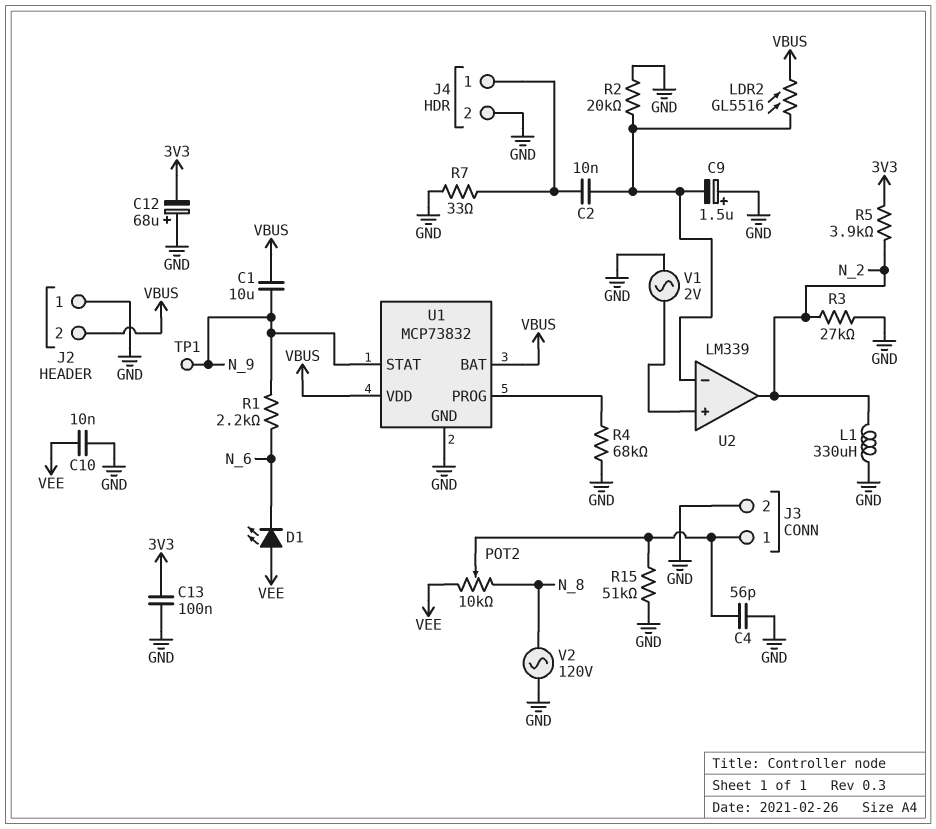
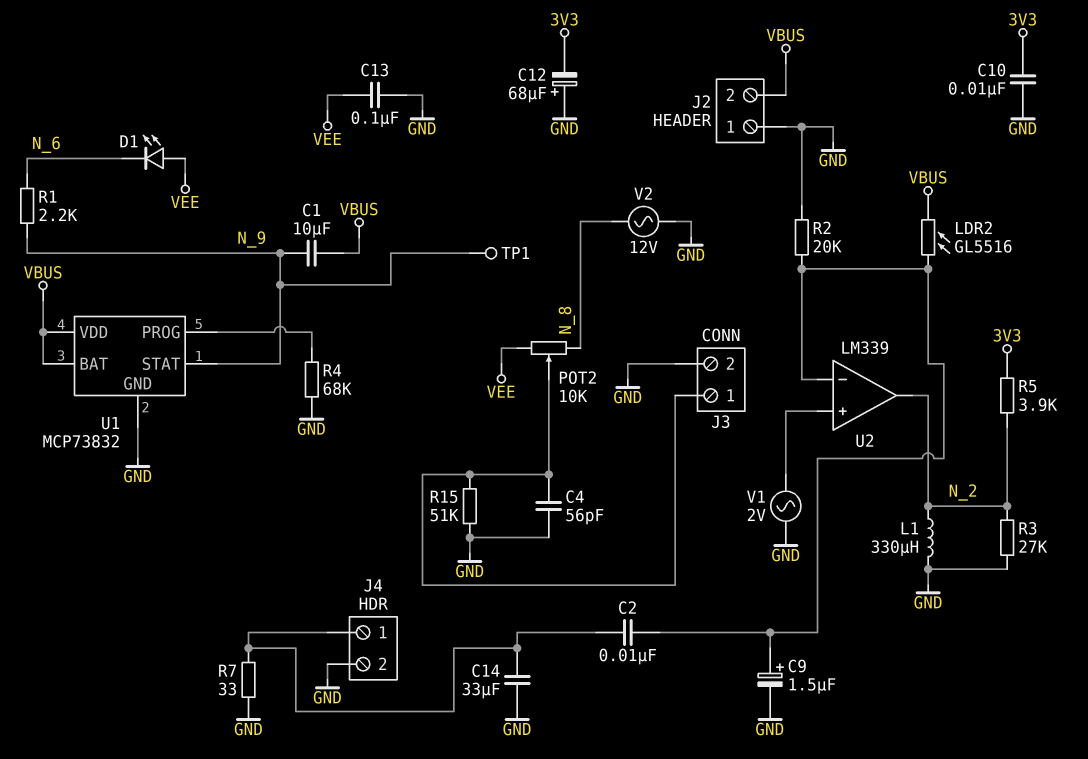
C9: 1.5uF (plus GND, minus U2/in-) -> 1.5uF (plus U2/in-, minus GND)
C10: 10nF (GND, VEE) -> 10nF (3V3, GND)
C13: 100nF (3V3, GND) -> 100nF (GND, VEE)
C14: none -> 33uF (GND, J4/1)
V2: AC 120V (GND, N_8) -> AC 12V (GND, N_8)

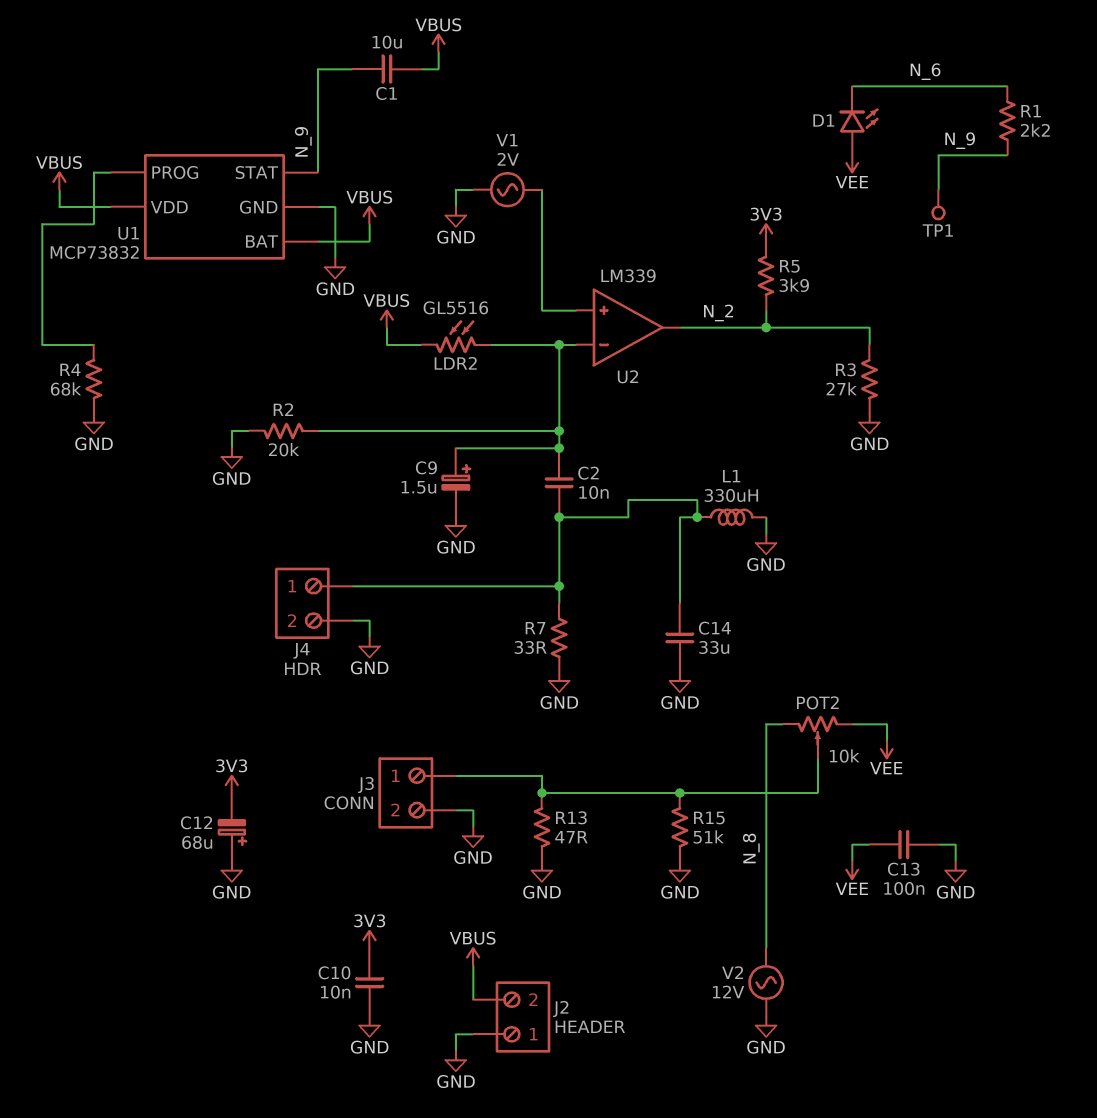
C4: 56pF (GND, J3/1) -> none
L1: 330uH (GND, N_2) -> 330uH (GND, J4/1)
R13: none -> 47 (GND, J3/1)

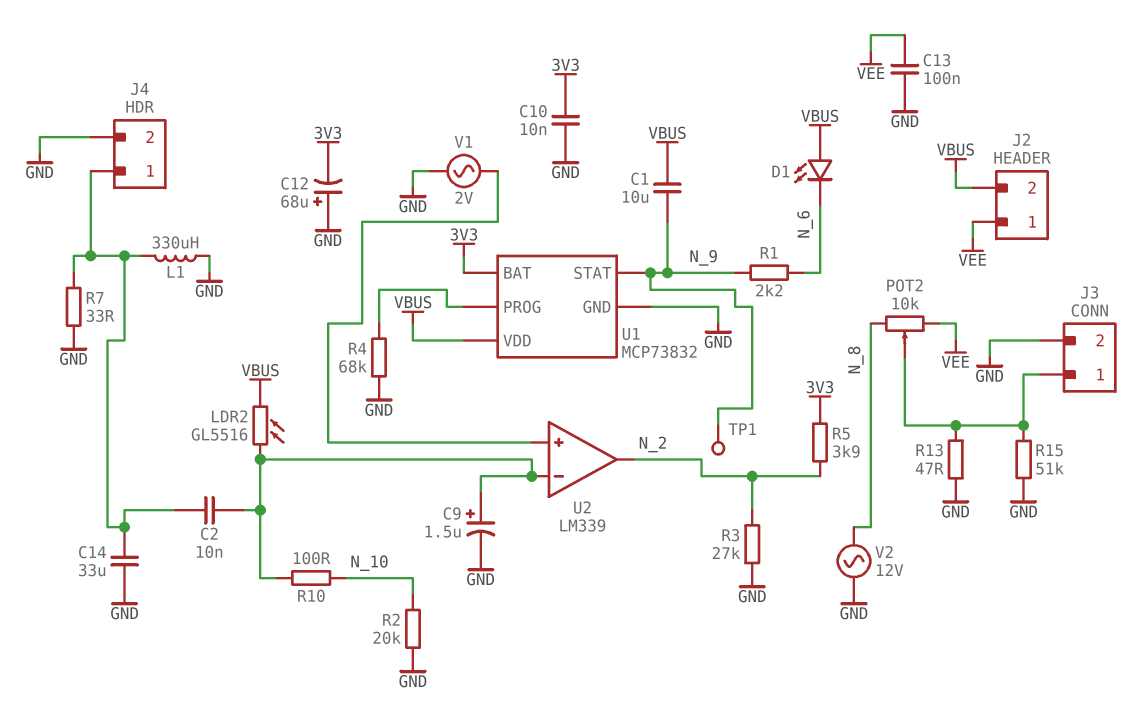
D1: LED (A VEE, K N_6) -> LED (A VBUS, K N_6)
J2 pin 1: GND -> VEE
R2: 20k (GND, U2/in-) -> 20k (GND, N_10)
R10: none -> 100 (N_10, U2/in-)
U1 pin BAT: VBUS -> 3V3

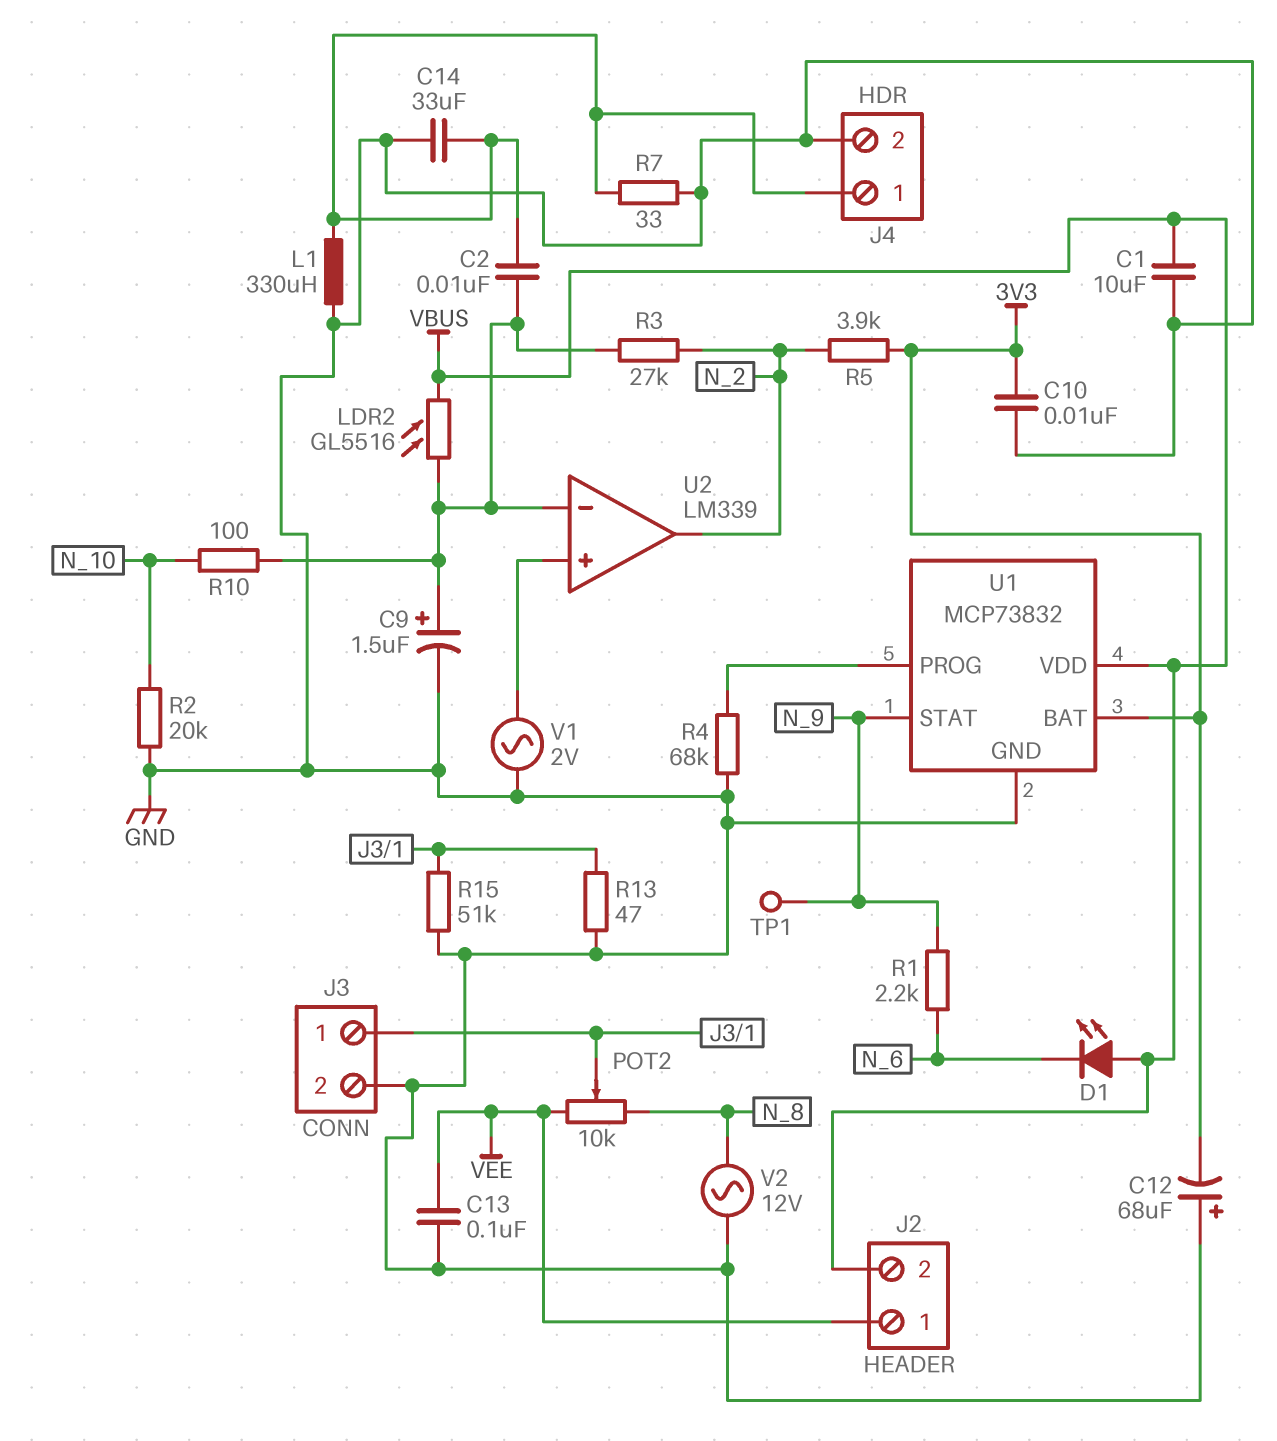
C1: 10uF (N_9, VBUS) -> 10uF (GND, VBUS)
R3: 27k (GND, N_2) -> 27k (N_2, U2/in-)

